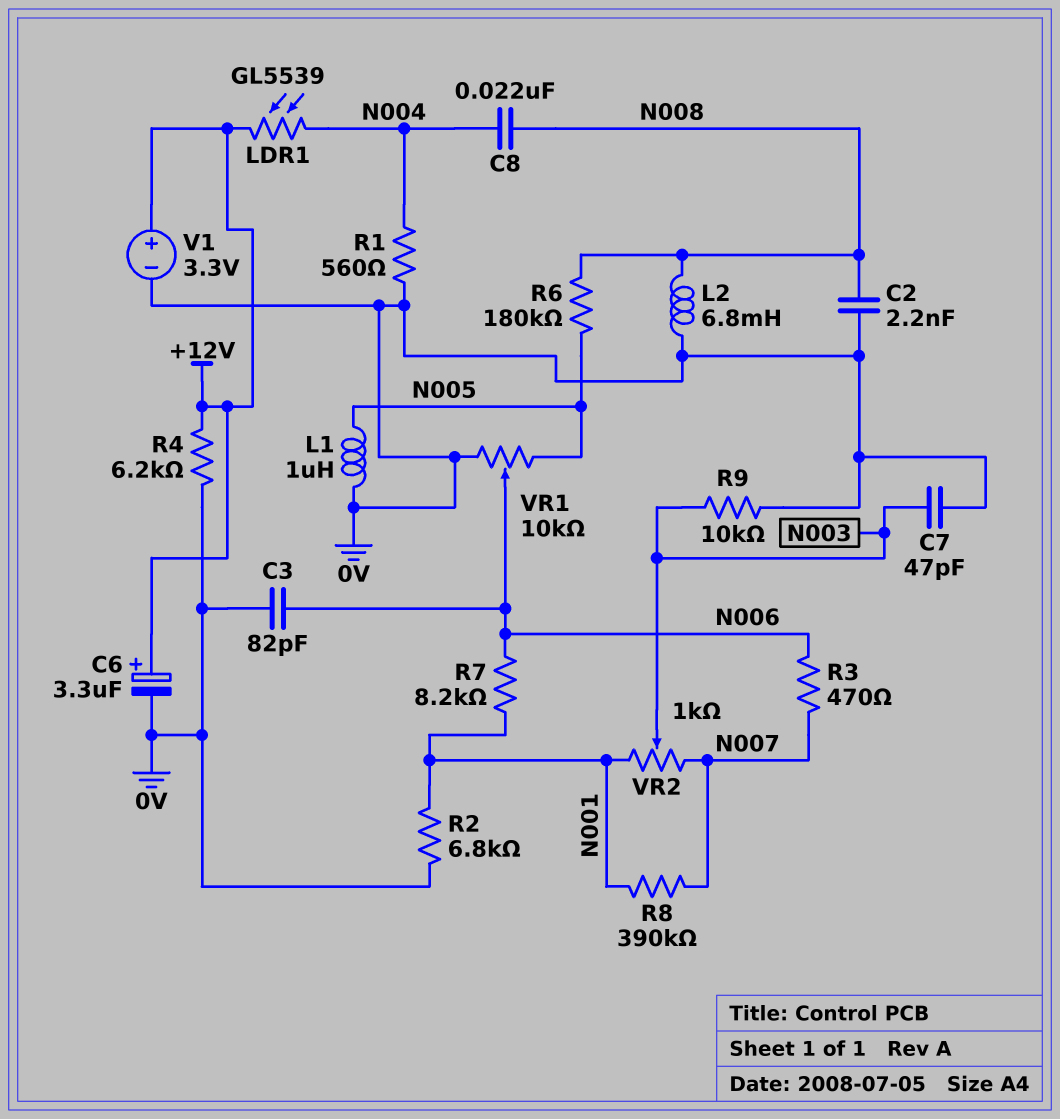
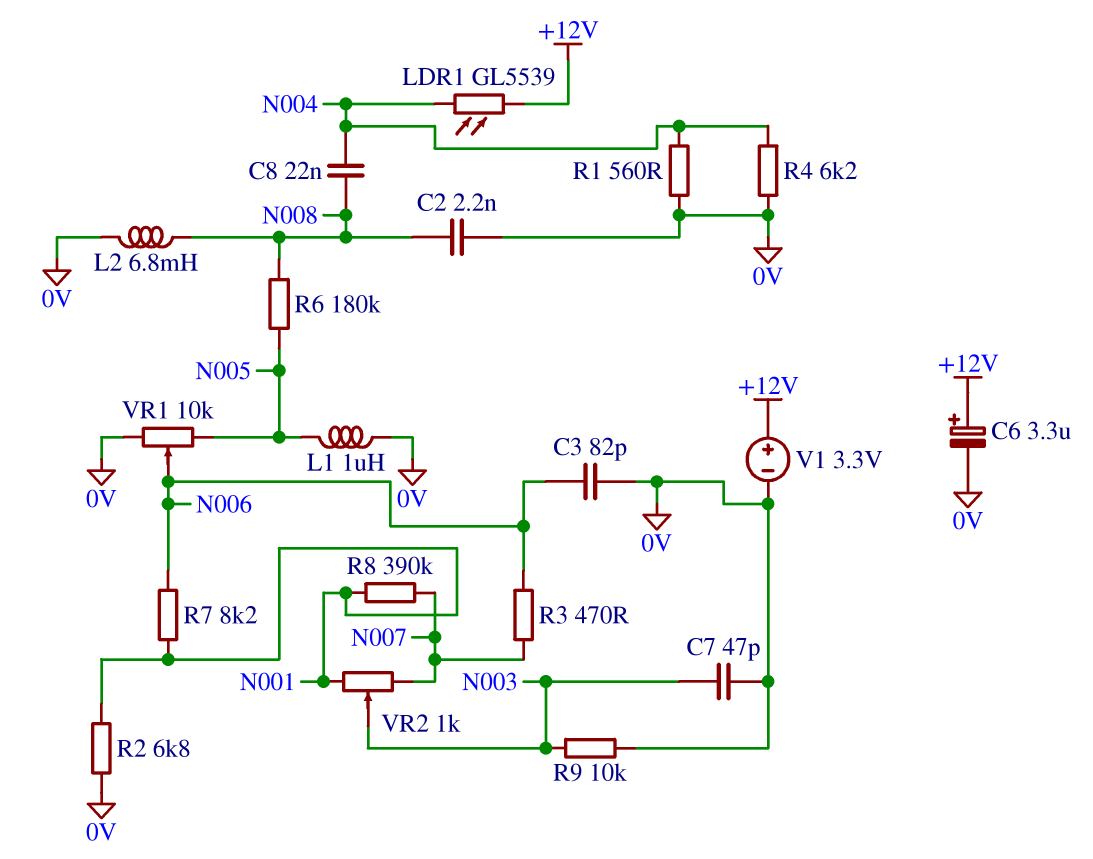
R4: 6.2k (+12V, 0V) -> 6.2k (0V, N004)

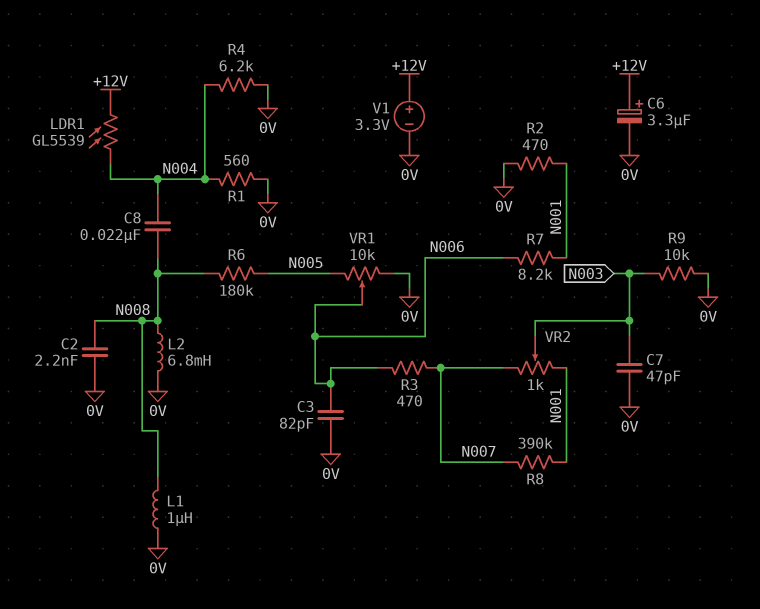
L1: 1uH (0V, N005) -> 1uH (0V, N008)
R2: 6.8k (0V, N001) -> 470 (0V, N001)

